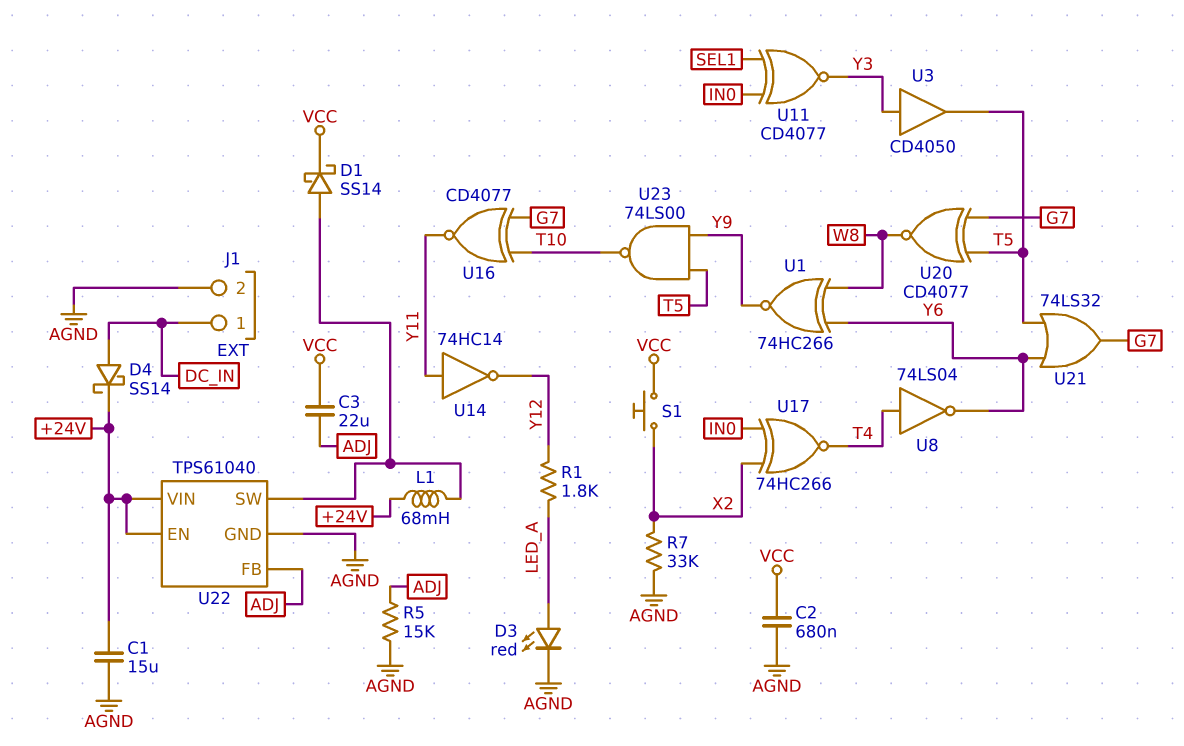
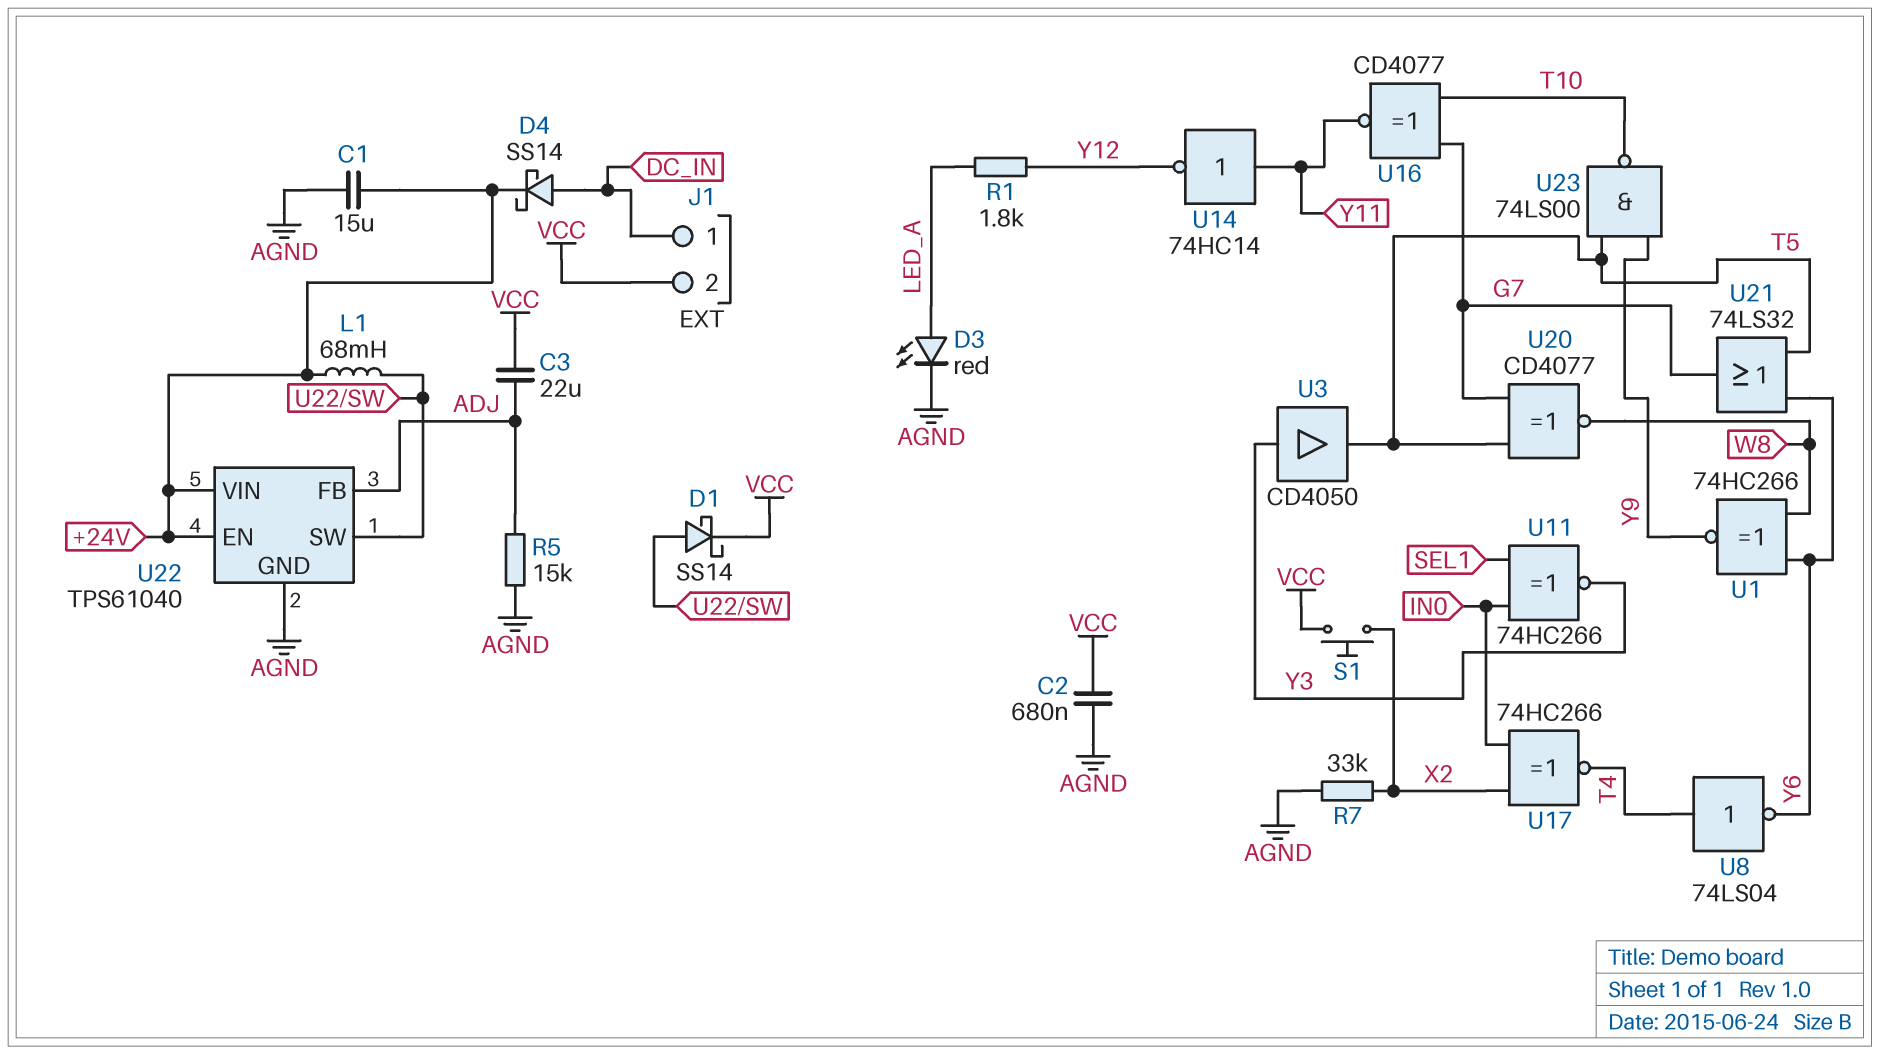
J1 pin 2: AGND -> VCC
U11: XNOR CD4077 (in IN0, in SEL1, out Y3) -> XNOR 74HC266 (in IN0, in SEL1, out Y3)

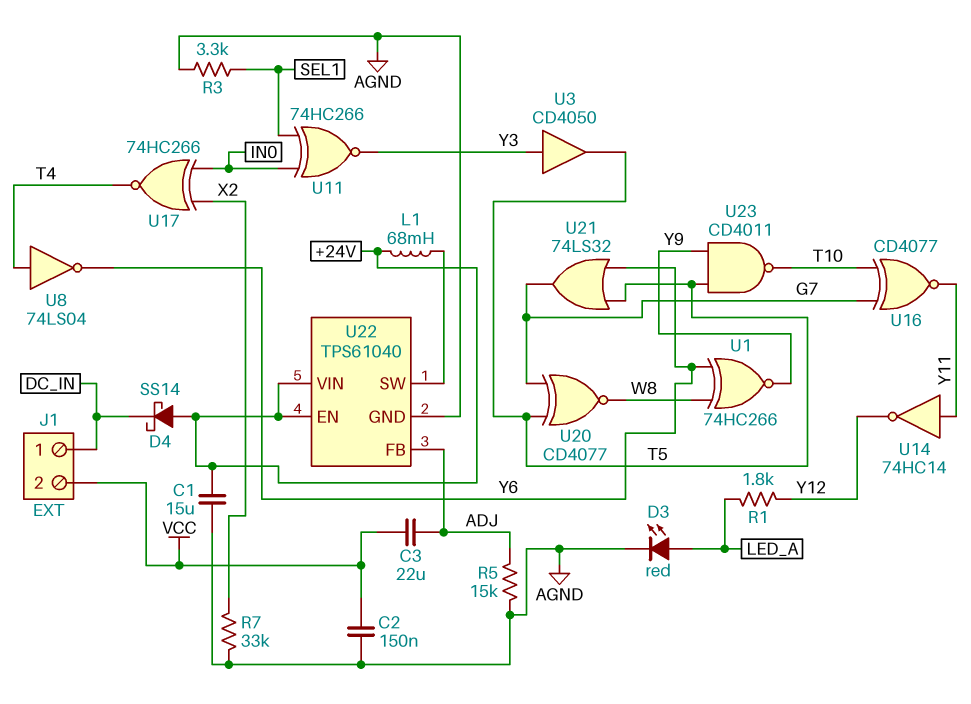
C2: 680nF (AGND, VCC) -> 150nF (AGND, VCC)
D1: schottky SS14 (A U22/SW, K VCC) -> none
D4: schottky SS14 (A DC_IN, K +24V) -> schottky SS14 (A +24V, K DC_IN)
R3: none -> 3.3k (AGND, SEL1)
S1: button (VCC, X2) -> none
U23: NAND 74LS00 (in T5, in Y9, out T10) -> NAND CD4011 (in T5, in Y9, out T10)

